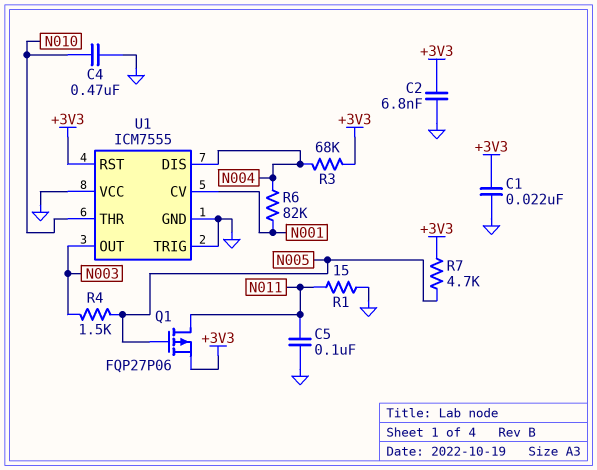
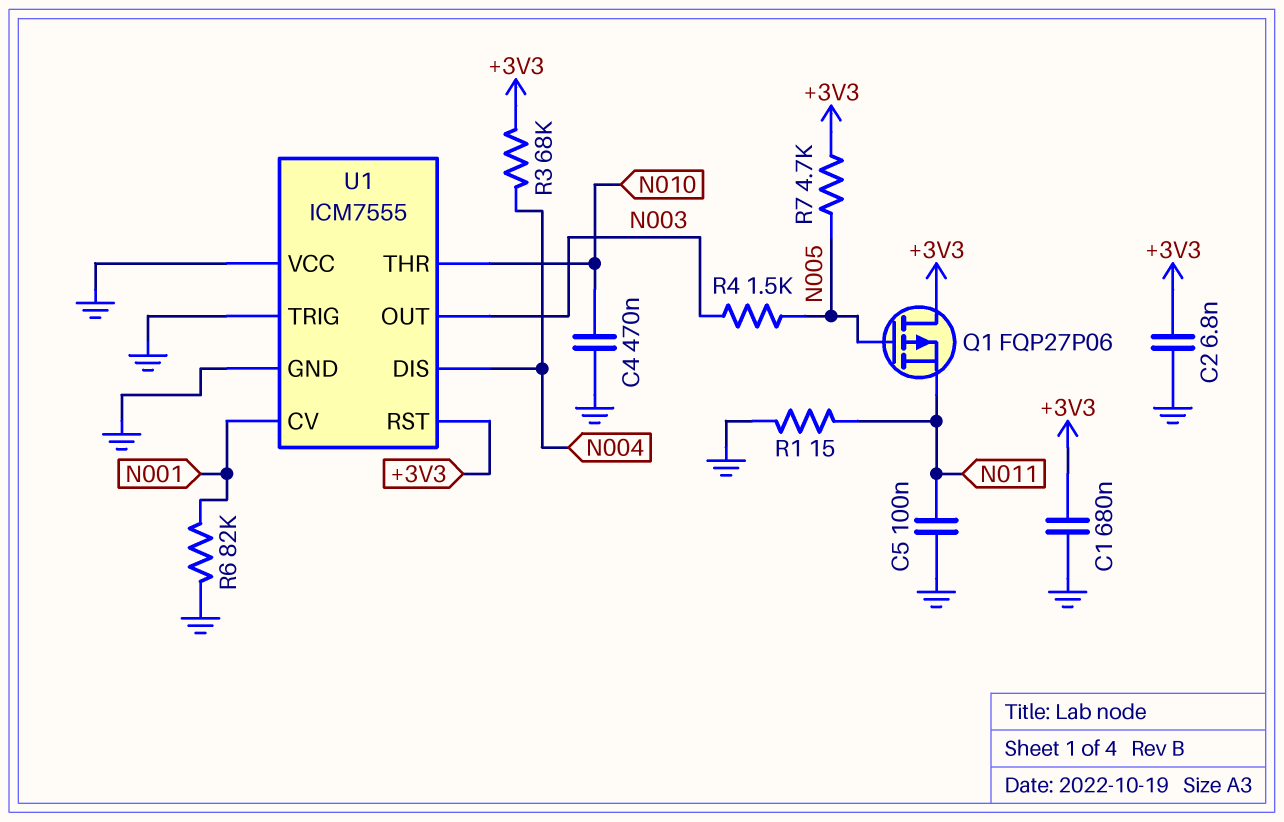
C1: 22nF (+3V3, GND) -> 680nF (+3V3, GND)
Q1: PMOS FQP27P06 (G N005, D N011, S +3V3) -> PMOS FQP27P06 (G N005, D +3V3, S N011)
R6: 82k (N001, N004) -> 82k (GND, N001)

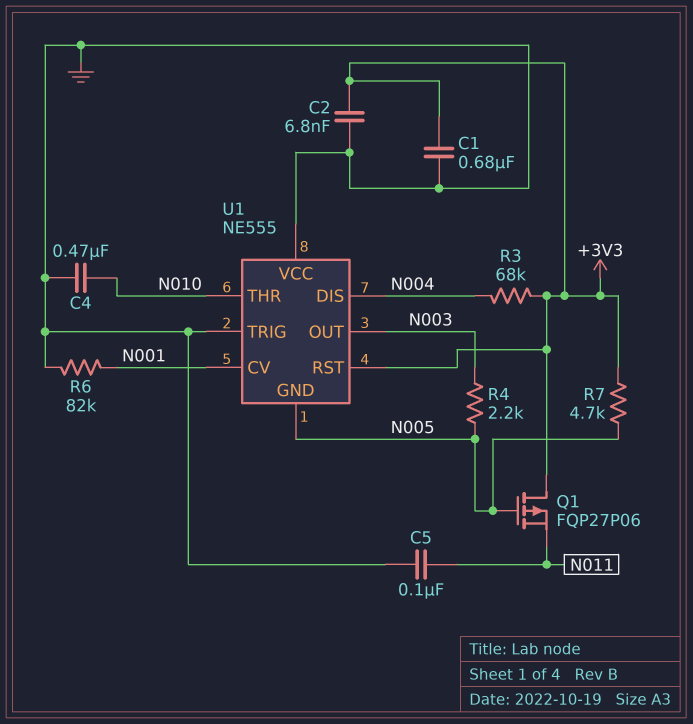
R1: 15 (GND, N011) -> none
R4: 1.5k (N003, N005) -> 2.2k (N003, N005)
U1: ICM7555 -> NE555
U1 pin GND: GND -> N005

